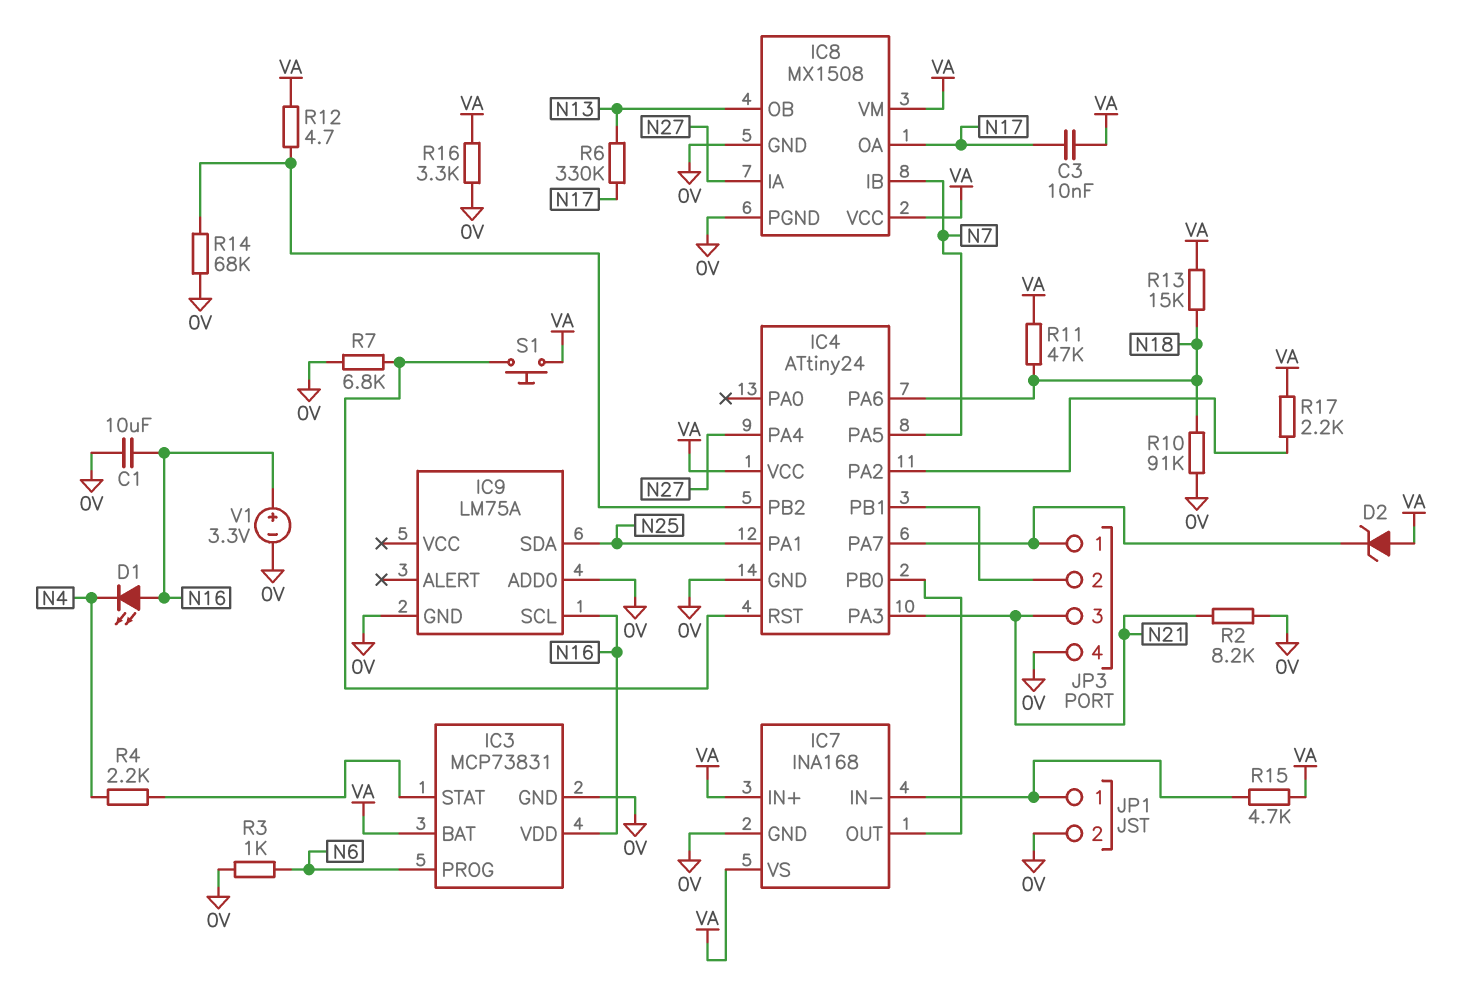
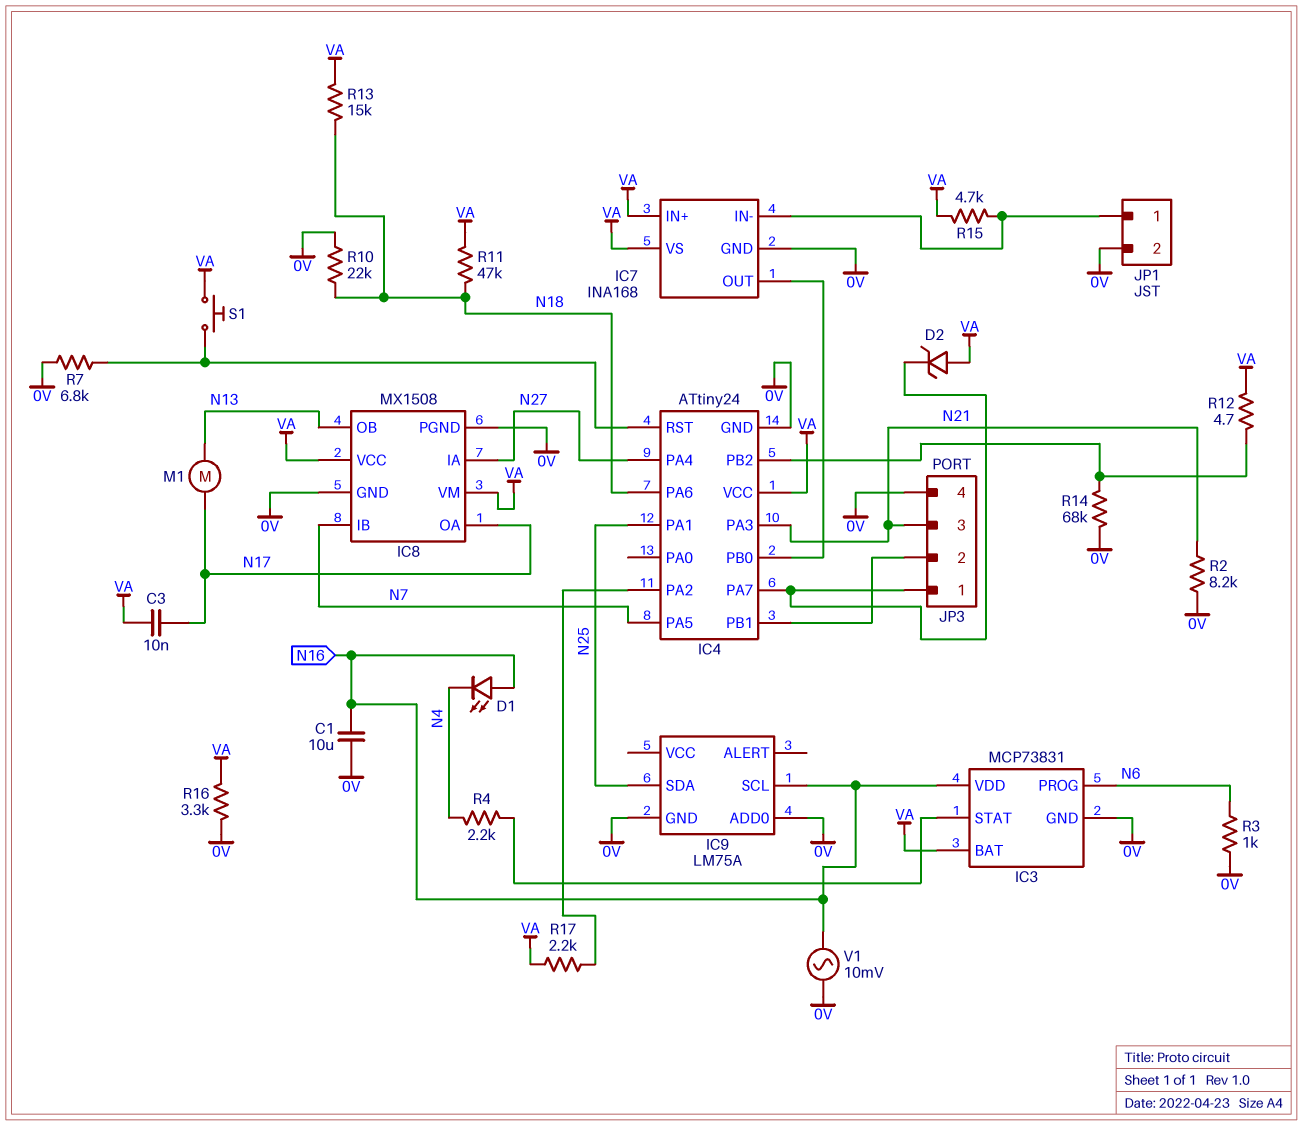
M1: none -> motor (N13, N17)
R6: 330k (N13, N17) -> none
R10: 91k (0V, N18) -> 22k (0V, N18)
V1: 3.3V (plus N16, minus 0V) -> AC 10mV (0V, N16)

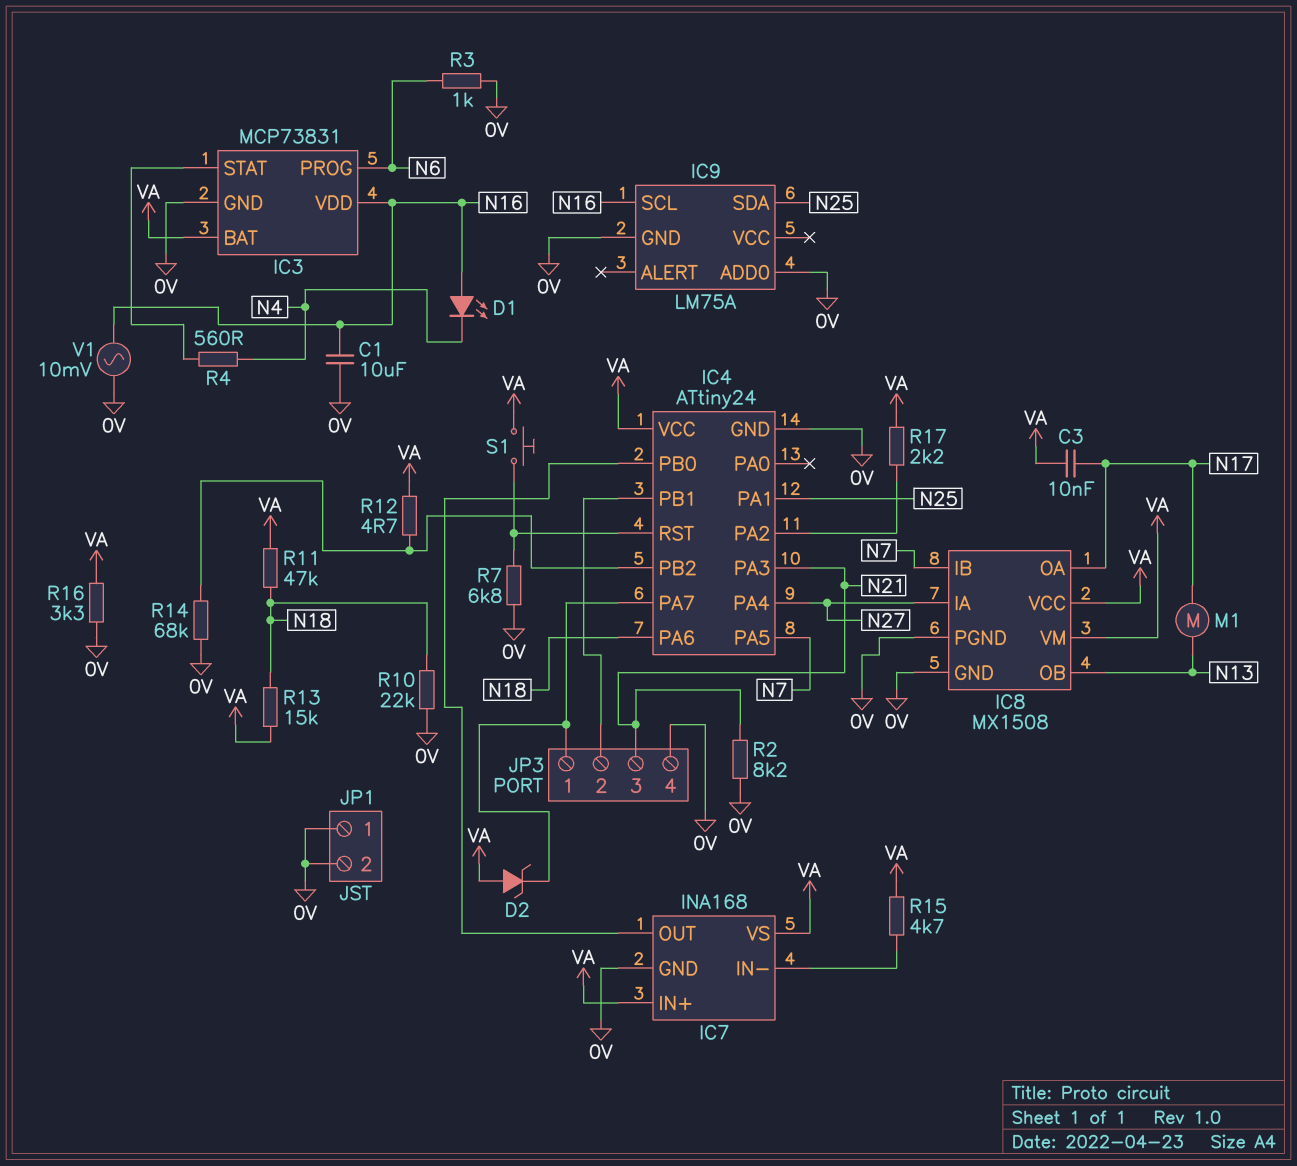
JP1 pin 1: IC7/IN- -> 0V
R4: 2.2k (IC3/STAT, N4) -> 560 (IC3/STAT, N4)

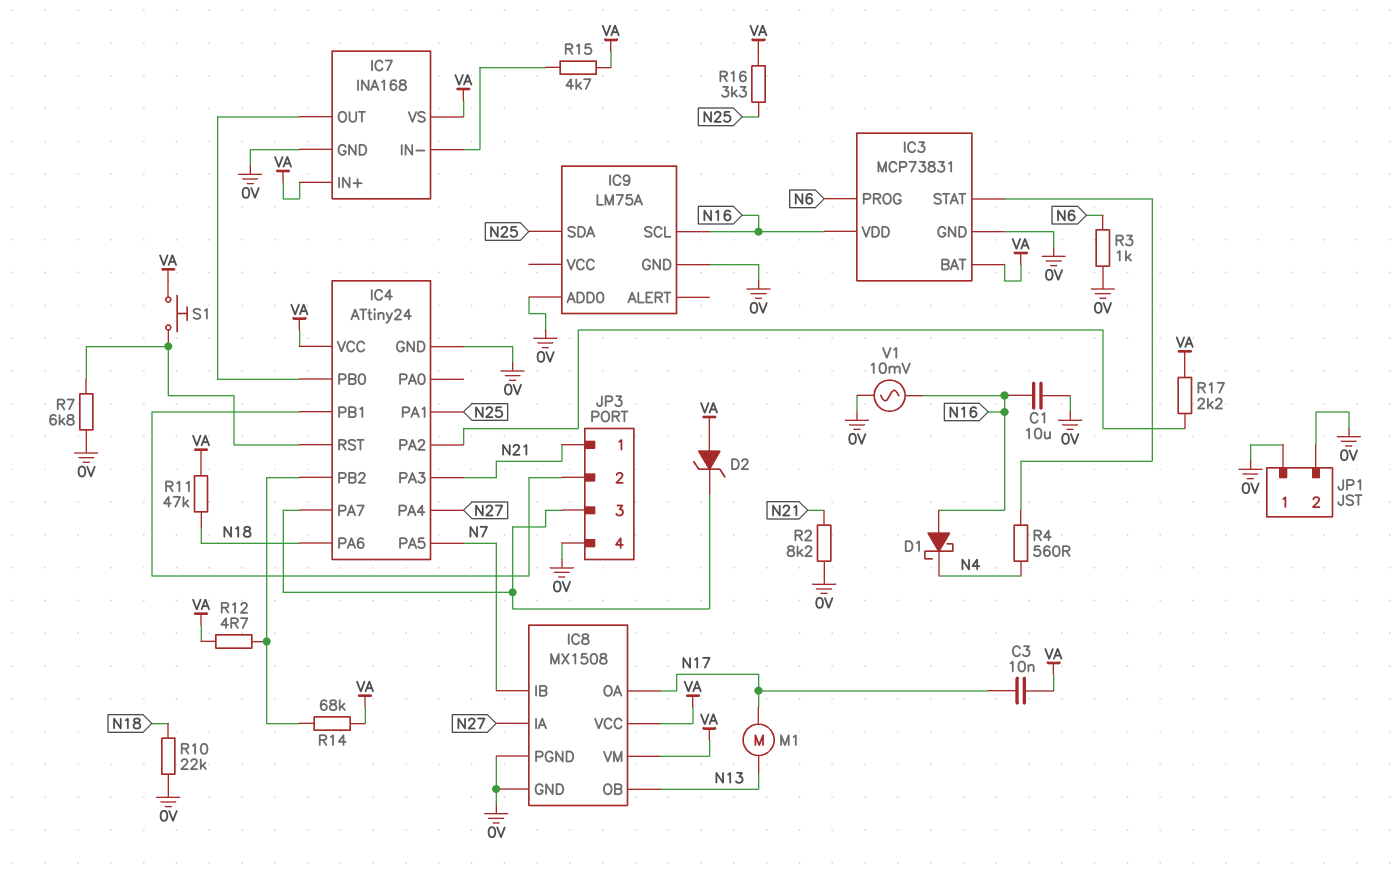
D1: LED (A N16, K N4) -> schottky (A N16, K N4)
JP3 pin 1: IC4/PA7 -> N21
JP3 pin 3: N21 -> IC4/PA7
R13: 15k (N18, VA) -> none
R14: 68k (0V, IC4/PB2) -> 68k (IC4/PB2, VA)
R16: 3.3k (0V, VA) -> 3.3k (N25, VA)

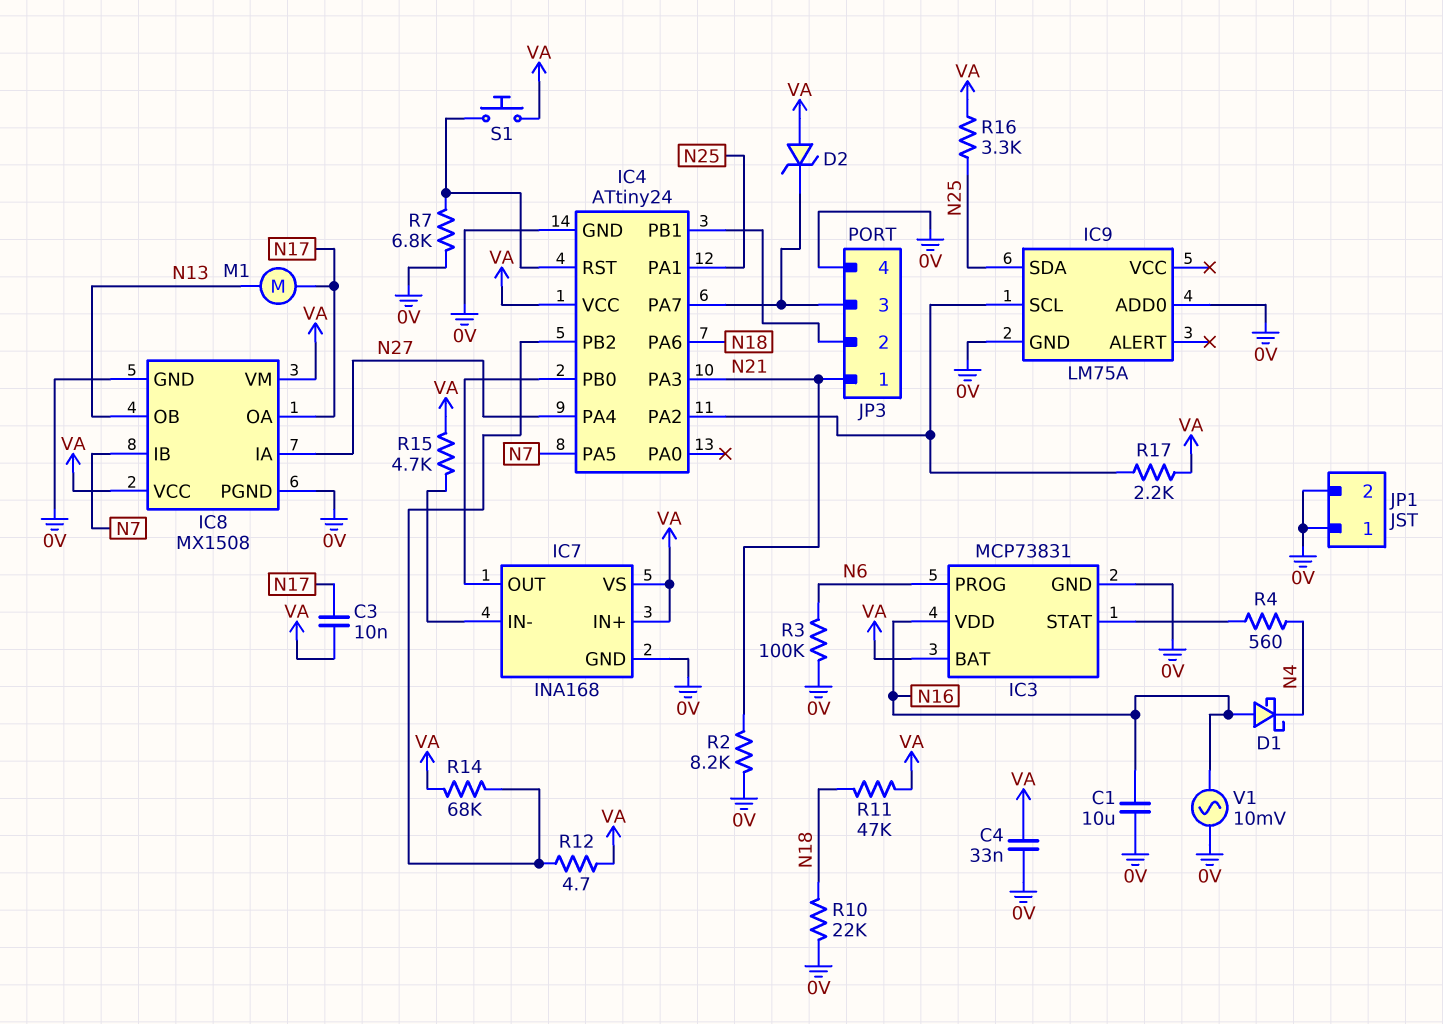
C4: none -> 33nF (0V, VA)
IC9 pin SCL: N16 -> IC4/PA2
R3: 1k (0V, N6) -> 100k (0V, N6)

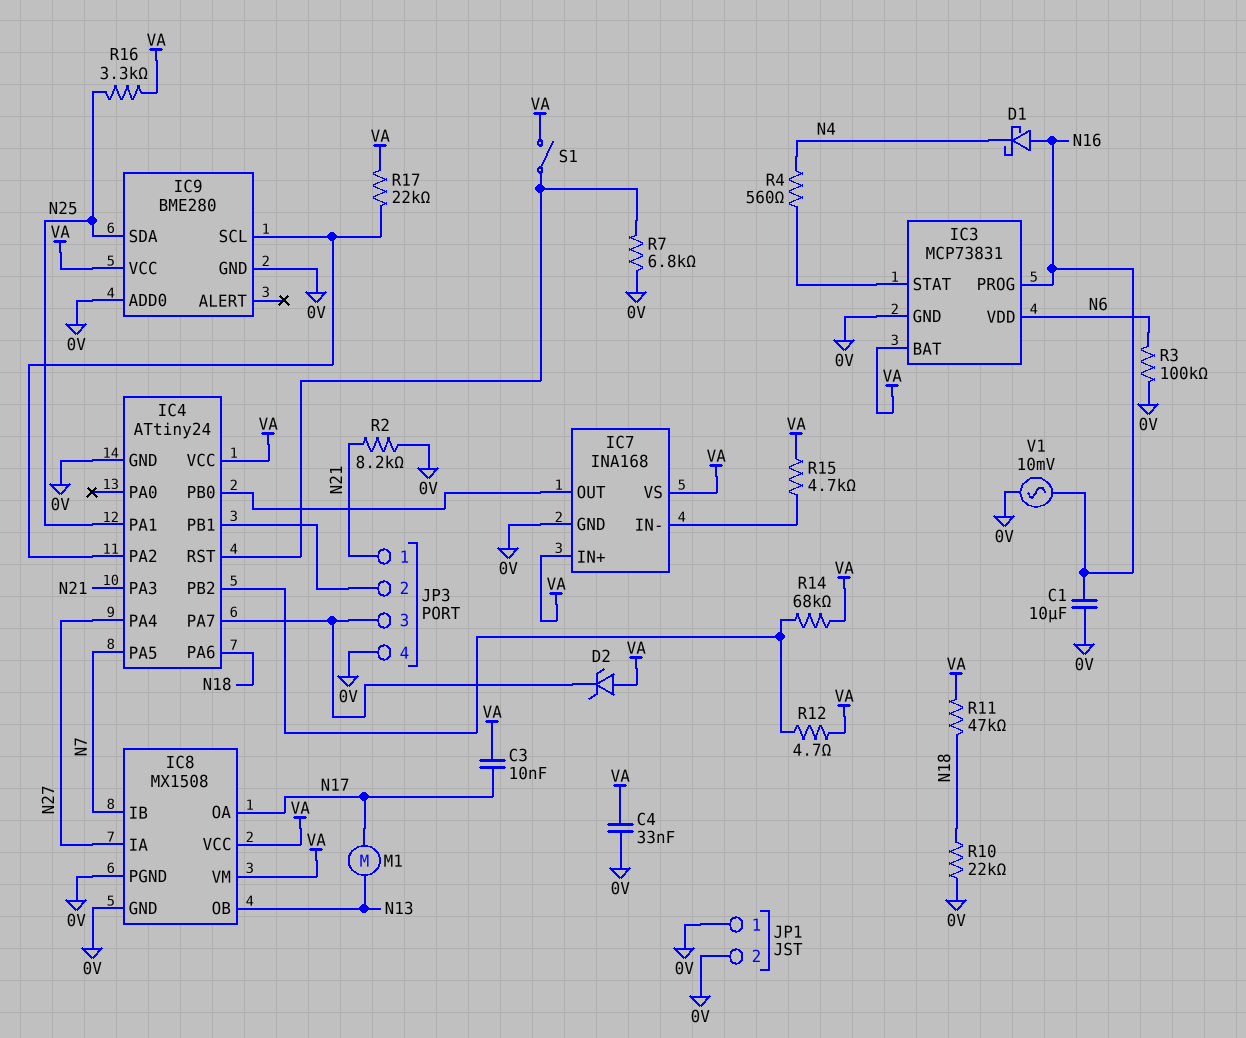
IC3 pin PROG: N6 -> N16
IC3 pin VDD: N16 -> N6
IC9: LM75A -> BME280
IC9 pin VCC: none -> VA
R17: 2.2k (IC4/PA2, VA) -> 22k (IC4/PA2, VA)
S1: button (IC4/RST, VA) -> switch (IC4/RST, VA)

